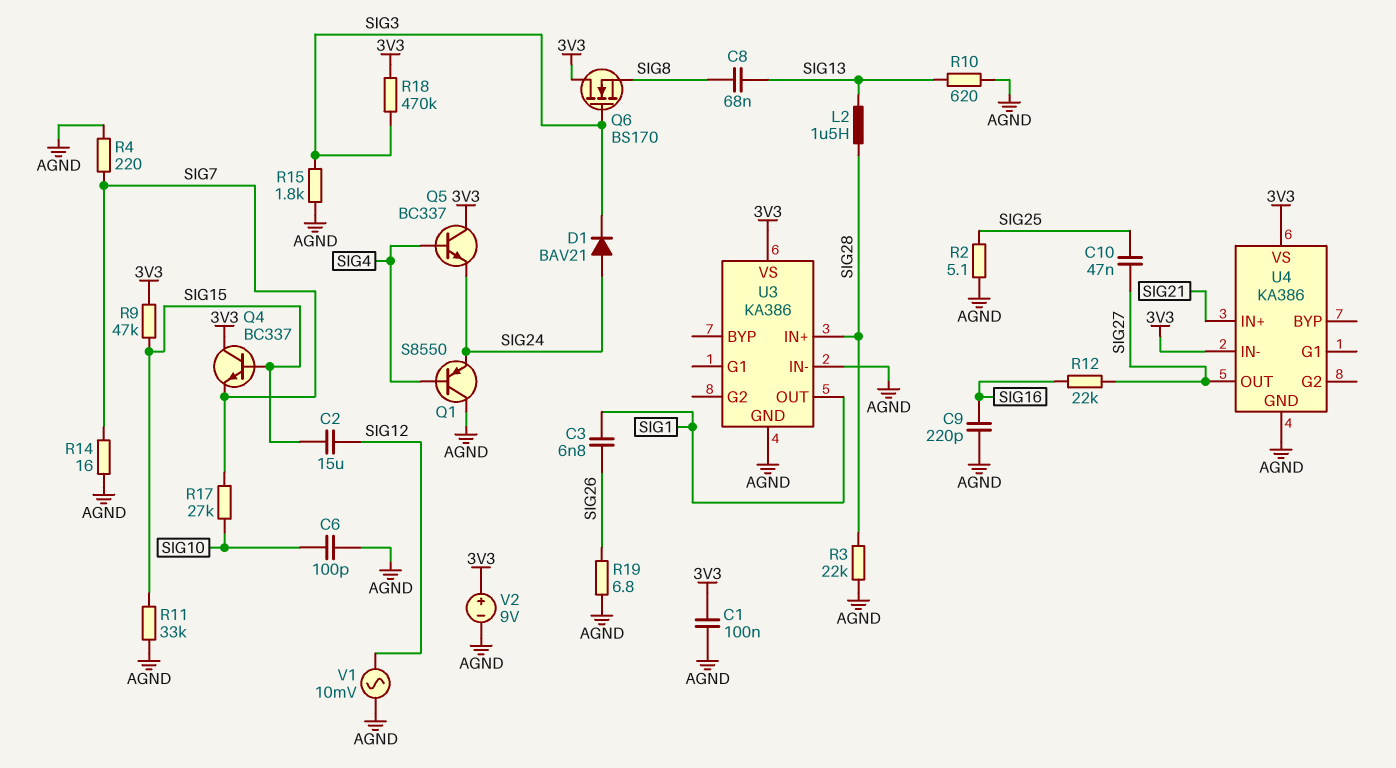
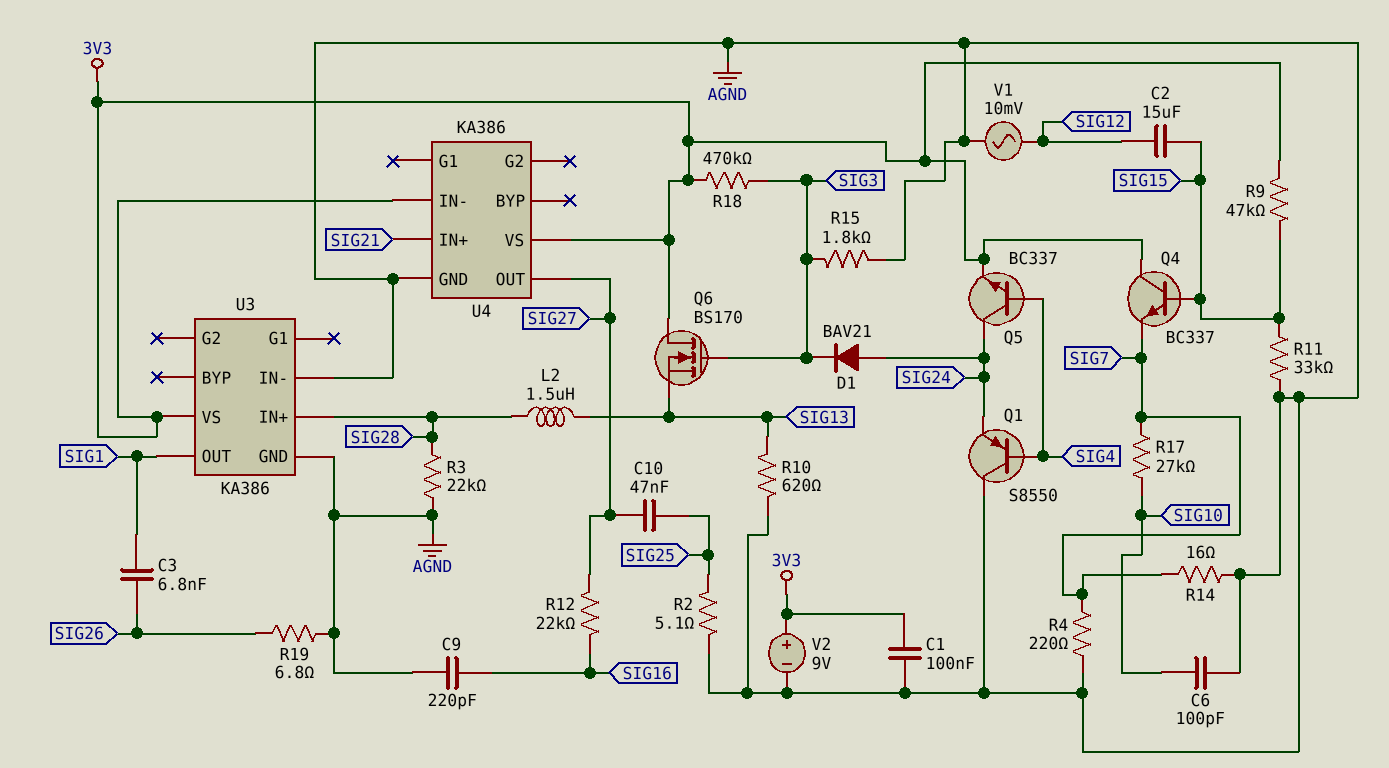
C8: 68nF (SIG8, SIG13) -> none
Q5: NPN BC337 (B SIG4, C 3V3, E SIG24) -> NPN BC337 (B SIG4, C SIG24, E 3V3)
Q6: NMOS BS170 (G SIG3, D 3V3, S SIG8) -> NMOS BS170 (G SIG3, D 3V3, S SIG13)

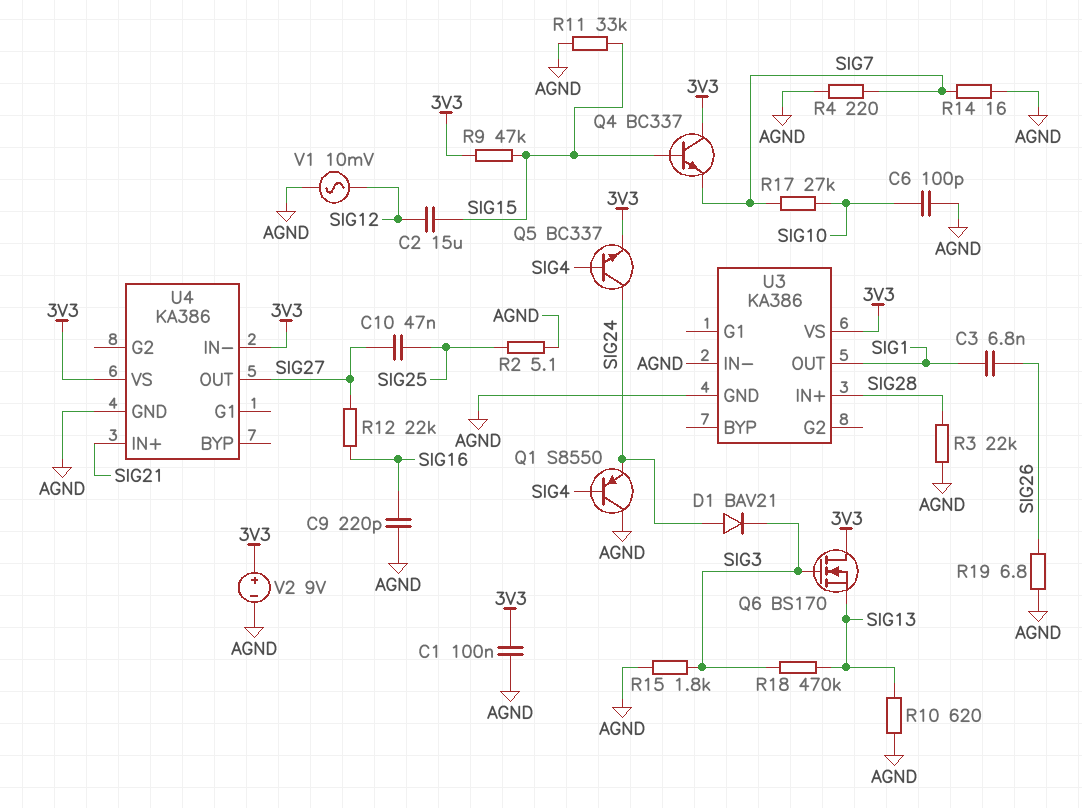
L2: 1.5uH (SIG13, SIG28) -> none
R18: 470k (3V3, SIG3) -> 470k (SIG3, SIG13)

